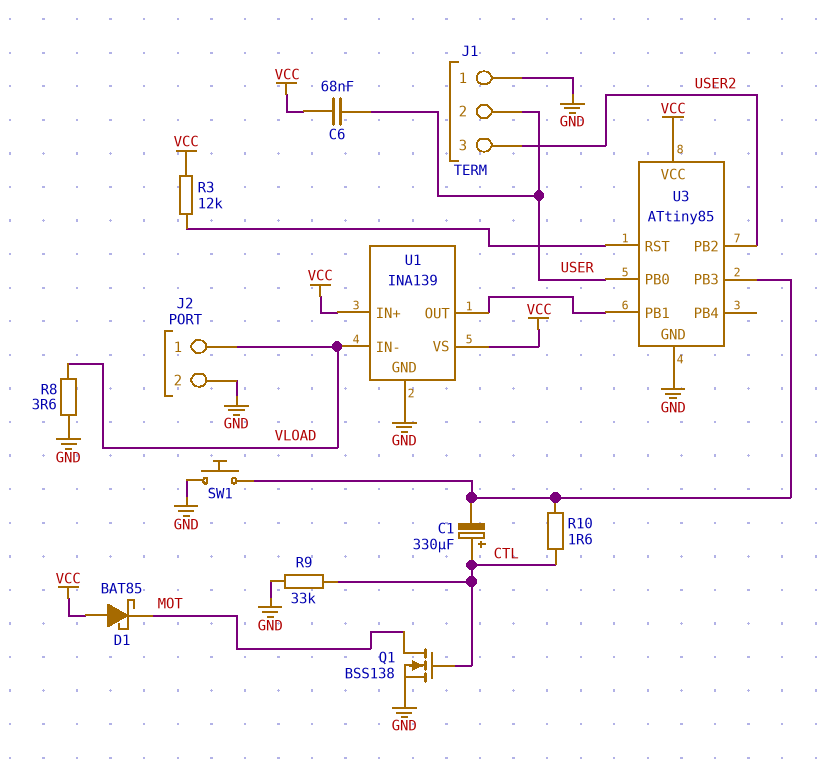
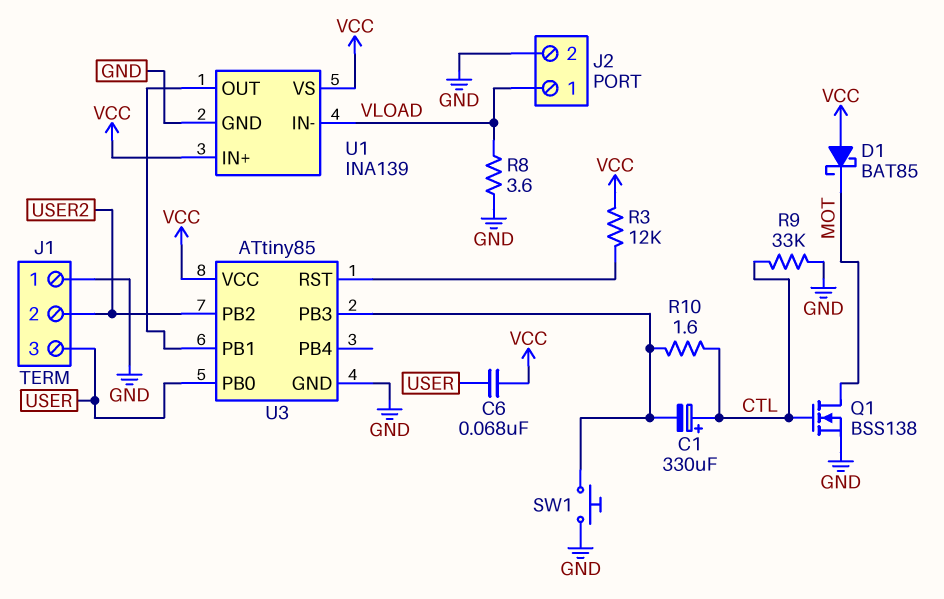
J1 pin 2: USER -> USER2
J1 pin 3: USER2 -> USER

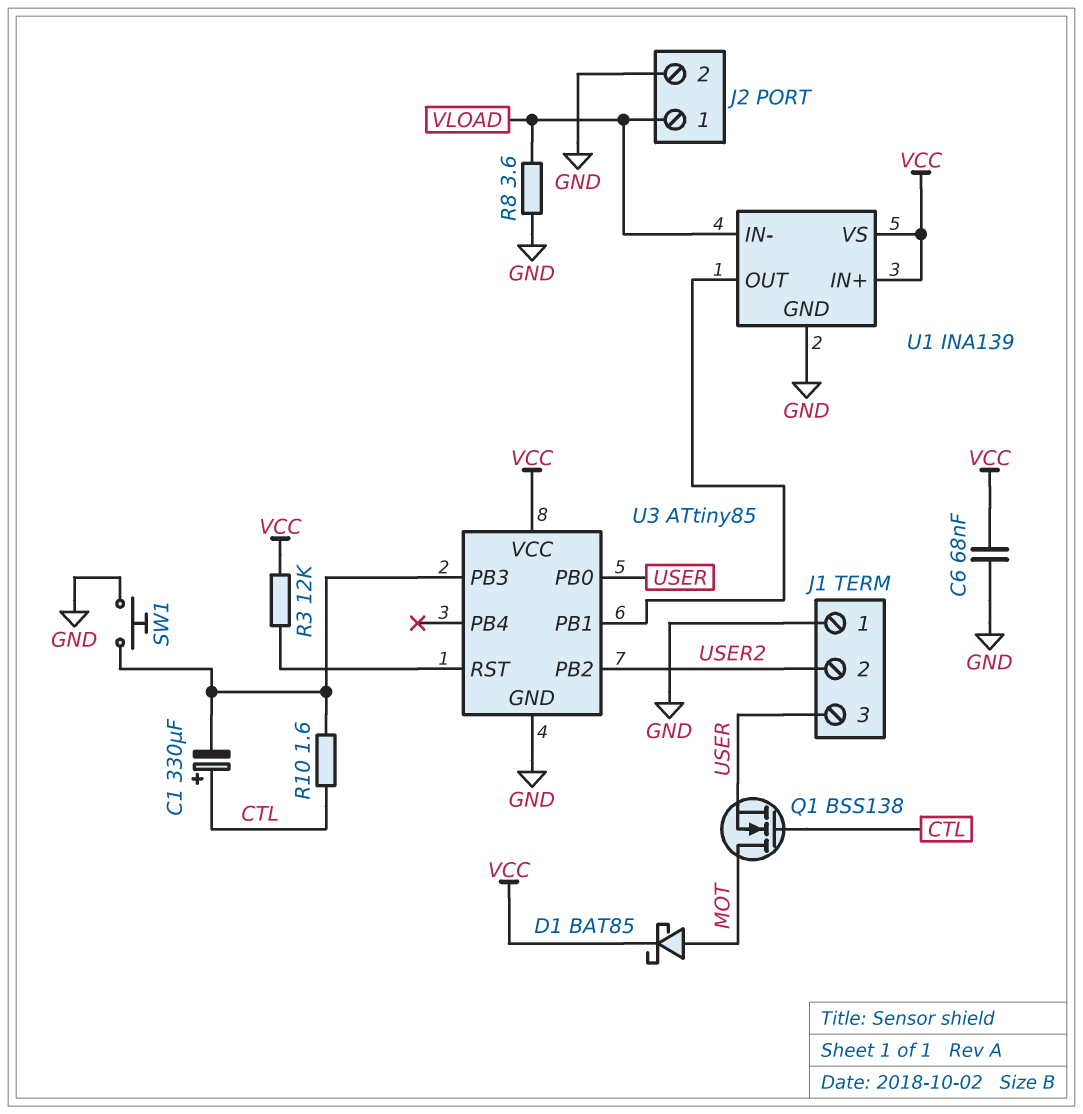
C6: 68nF (USER, VCC) -> 68nF (GND, VCC)
D1: schottky BAT85 (A VCC, K MOT) -> schottky BAT85 (A MOT, K VCC)
Q1: NMOS BSS138 (G CTL, D MOT, S GND) -> NMOS BSS138 (G CTL, D MOT, S USER)
R9: 33k (CTL, GND) -> none

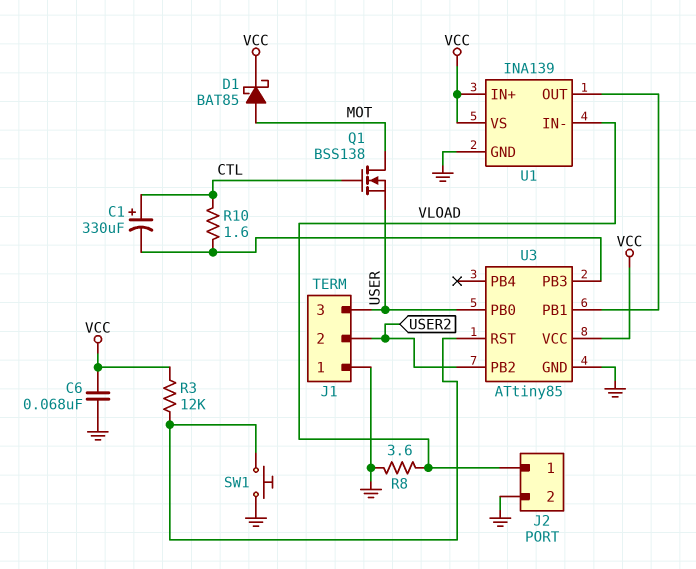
SW1: button (GND, U3/PB3) -> button (GND, U3/RST)

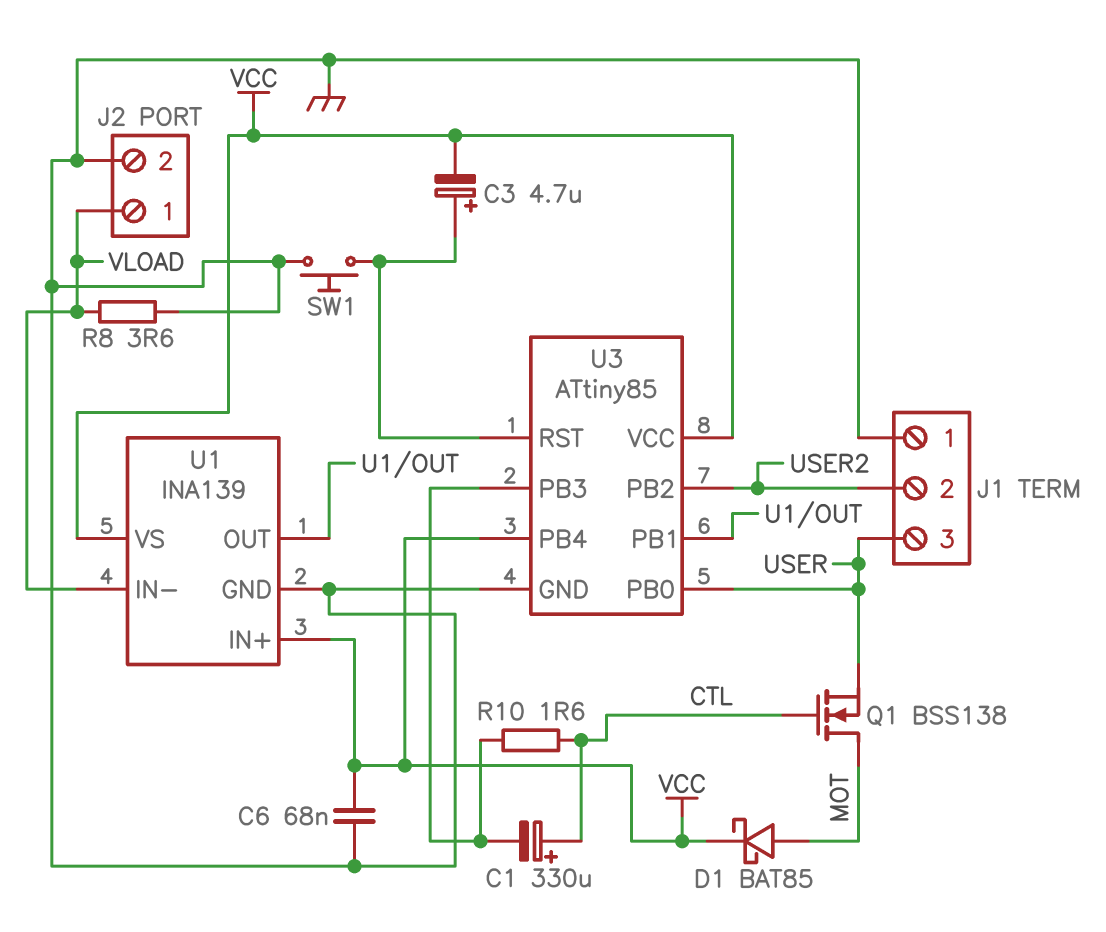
C3: none -> 4.7uF (plus U3/RST, minus VCC)
R3: 12k (U3/RST, VCC) -> none
U3 pin PB4: none -> VCC

